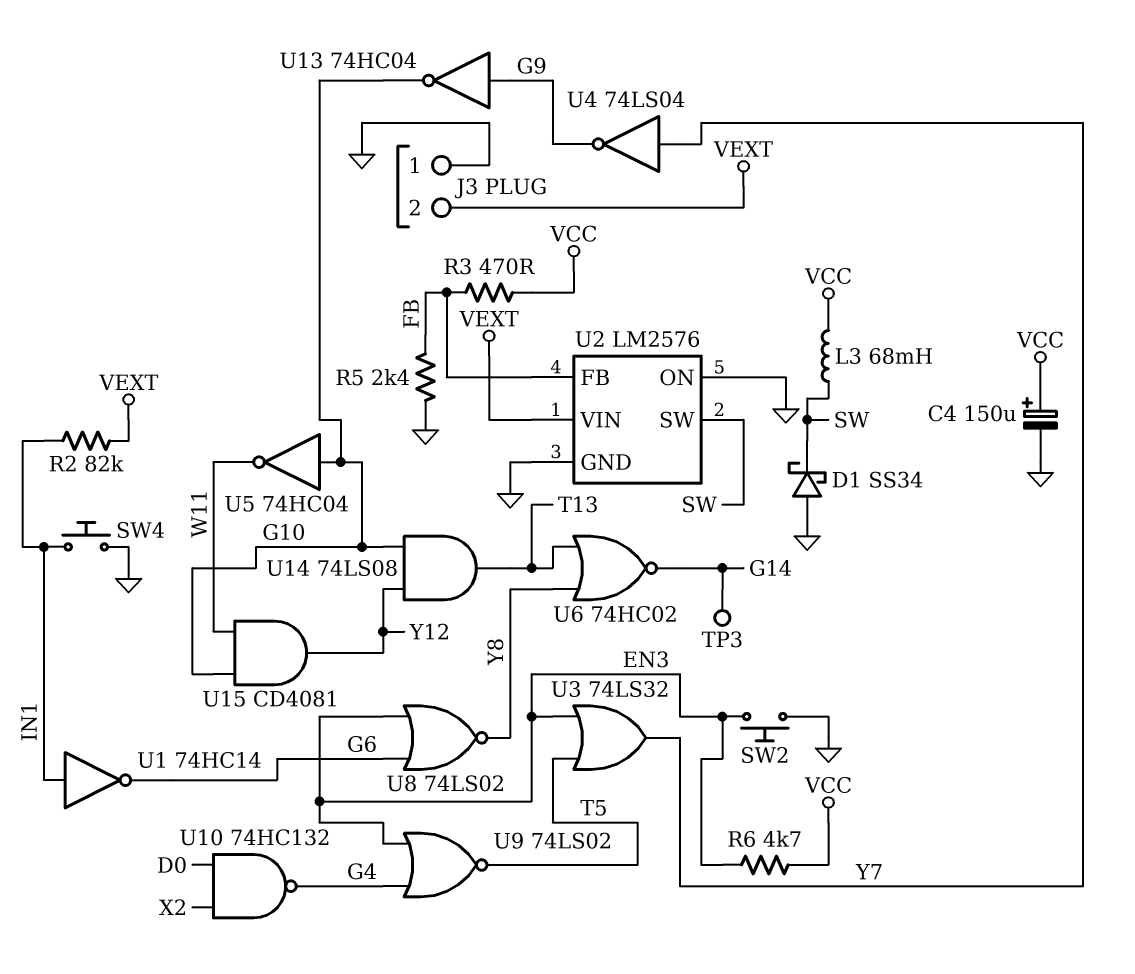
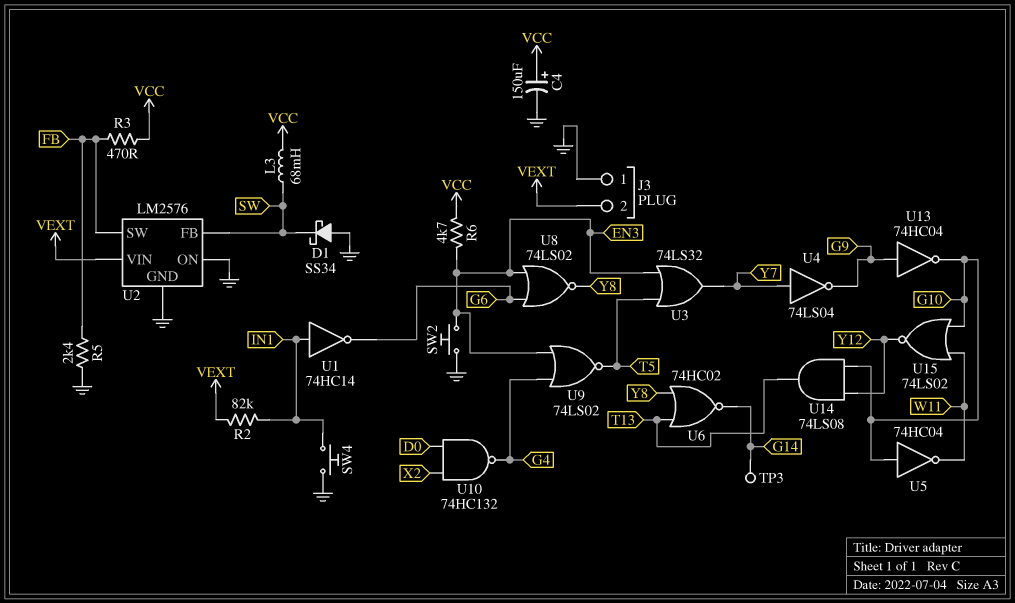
U2 pin FB: FB -> SW
U2 pin SW: SW -> FB
U15: AND CD4081 (in G10, in W11, out Y12) -> NOR 74LS02 (in G10, in W11, out Y12)

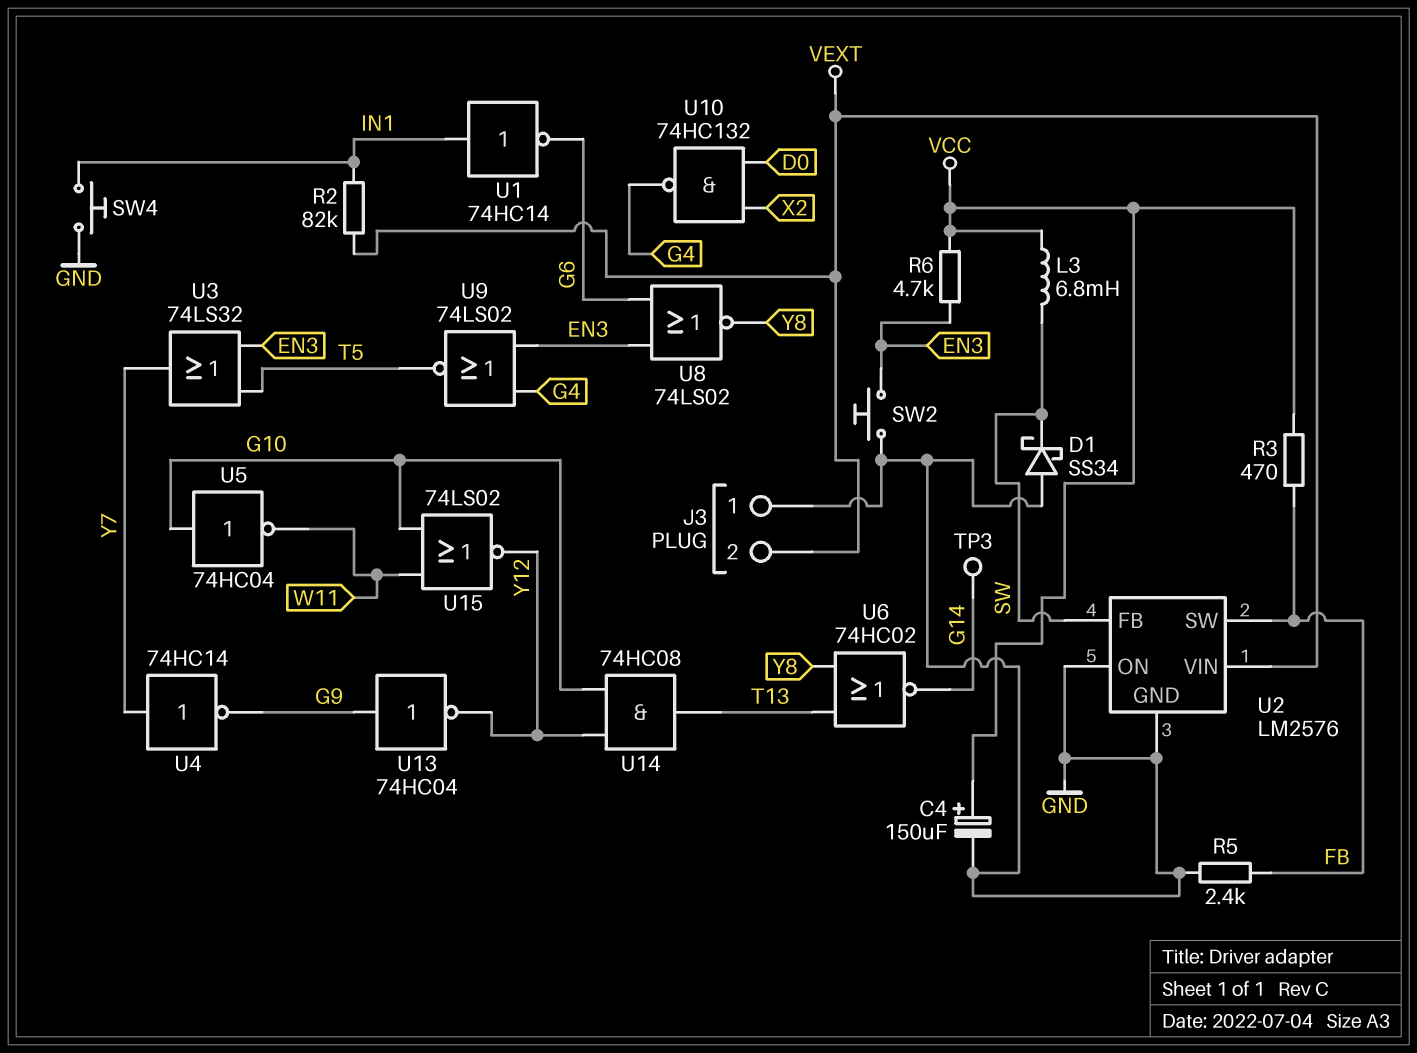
L3: 68mH (SW, VCC) -> 6.8mH (SW, VCC)
U4: NOT 74LS04 (in Y7, out G9) -> NOT 74HC14 (in Y7, out G9)
U13: NOT 74HC04 (in G9, out G10) -> NOT 74HC04 (in G9, out Y12)
U14: AND 74LS08 (in G10, in Y12, out T13) -> AND 74HC08 (in G10, in Y12, out T13)

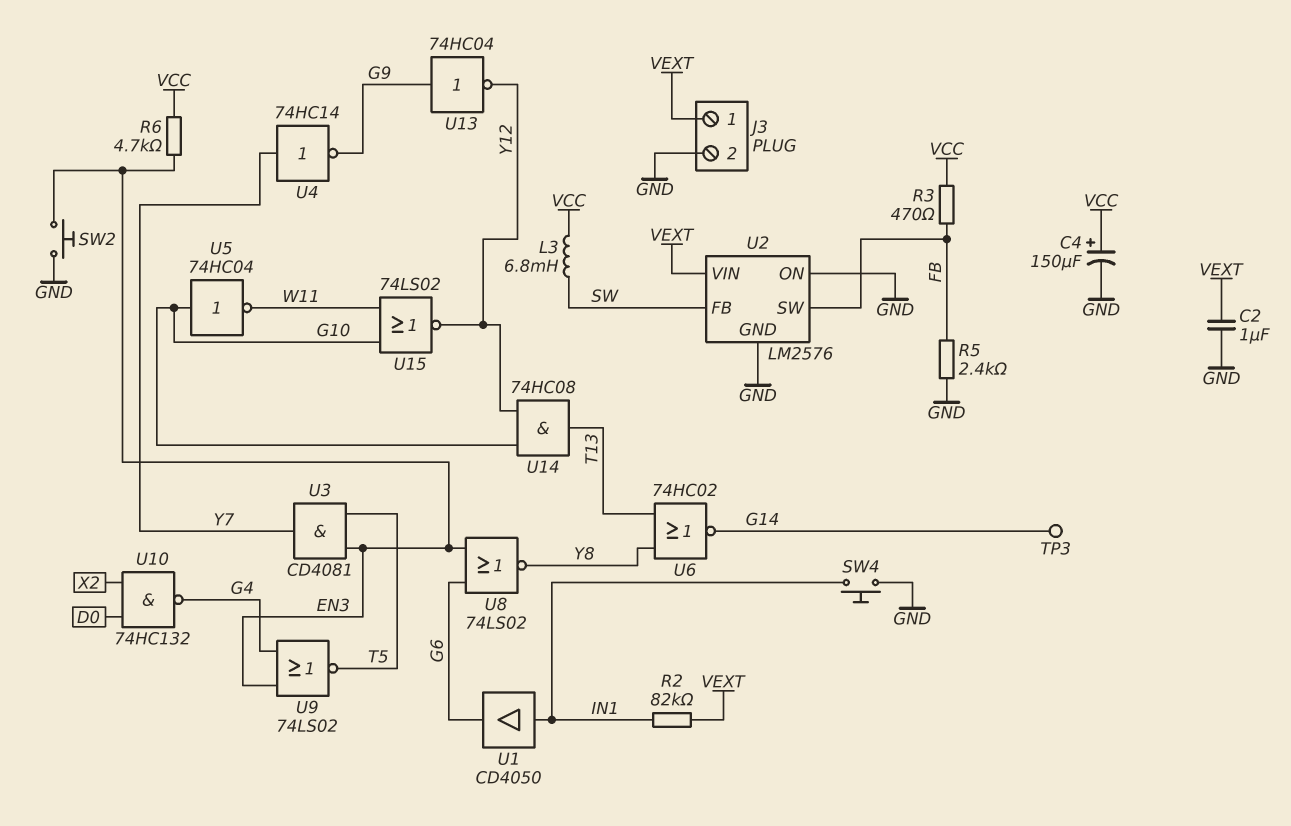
C2: none -> 1uF (GND, VEXT)
D1: schottky SS34 (A GND, K SW) -> none
J3 pin 1: GND -> VEXT
J3 pin 2: VEXT -> GND
U1: NOT 74HC14 (in IN1, out G6) -> buffer CD4050 (in IN1, out G6)
U3: OR 74LS32 (in EN3, in T5, out Y7) -> AND CD4081 (in EN3, in T5, out Y7)

